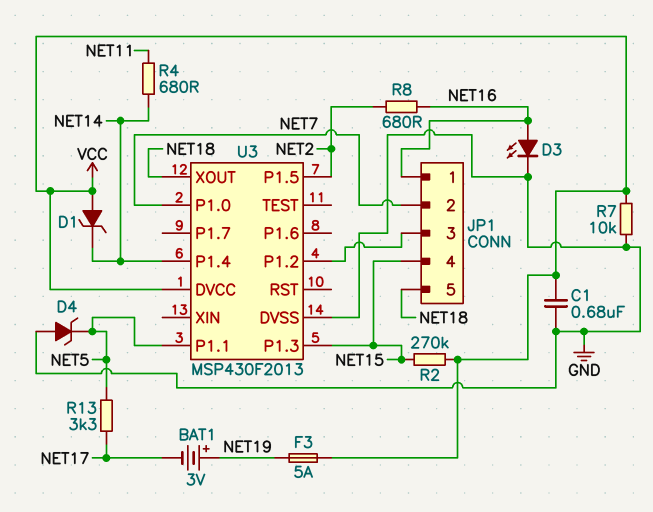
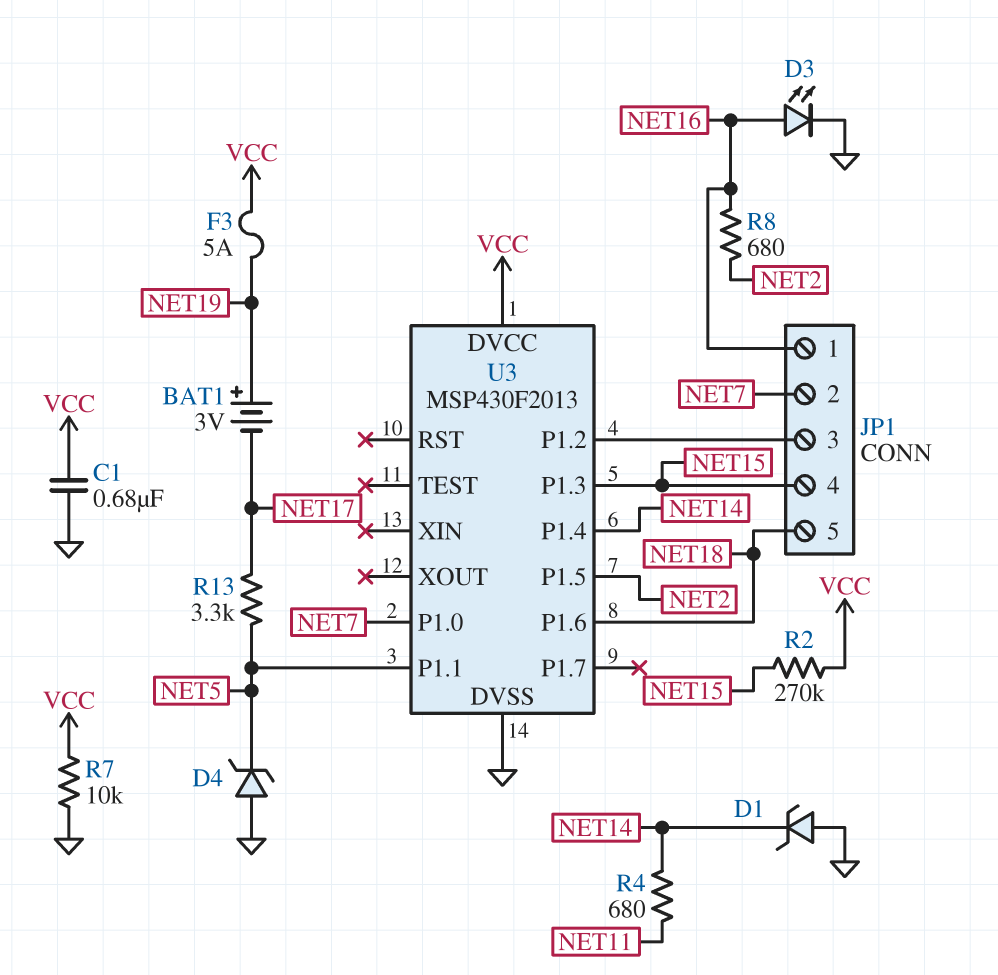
D1: zener (A VCC, K NET14) -> zener (A GND, K NET14)
U3 pin P1.6: none -> NET18
U3 pin XOUT: NET18 -> none

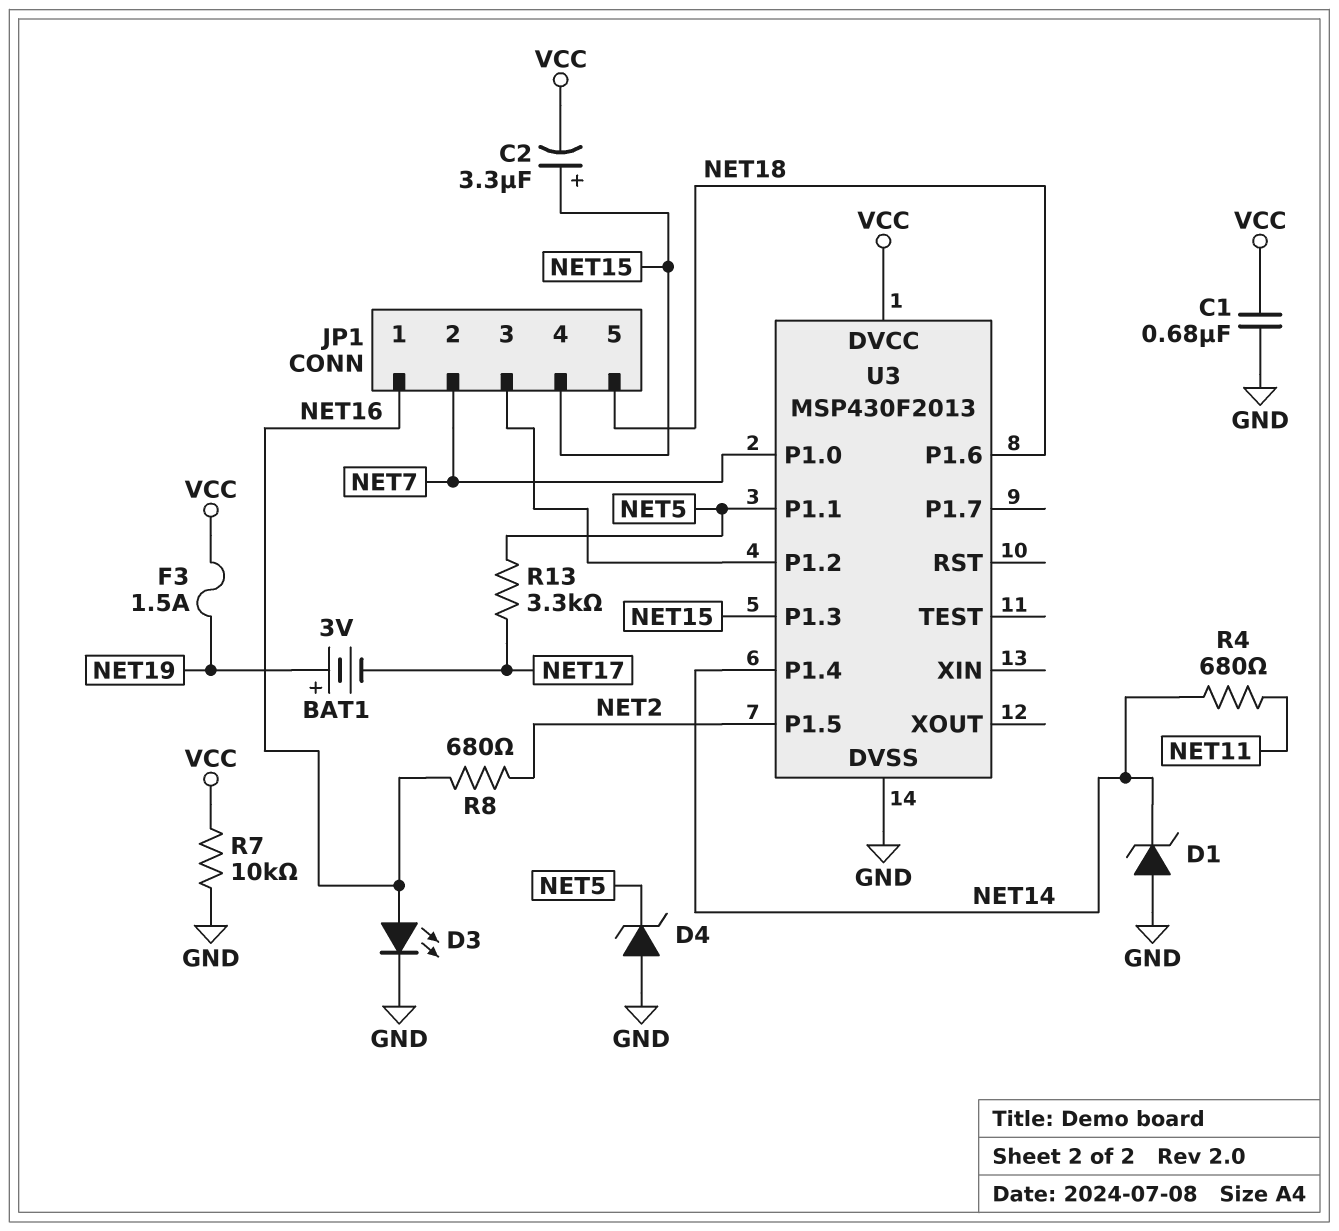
C2: none -> 3.3uF (plus NET15, minus VCC)
F3: 5A (NET19, VCC) -> 1.5A (NET19, VCC)
R2: 270k (NET15, VCC) -> none

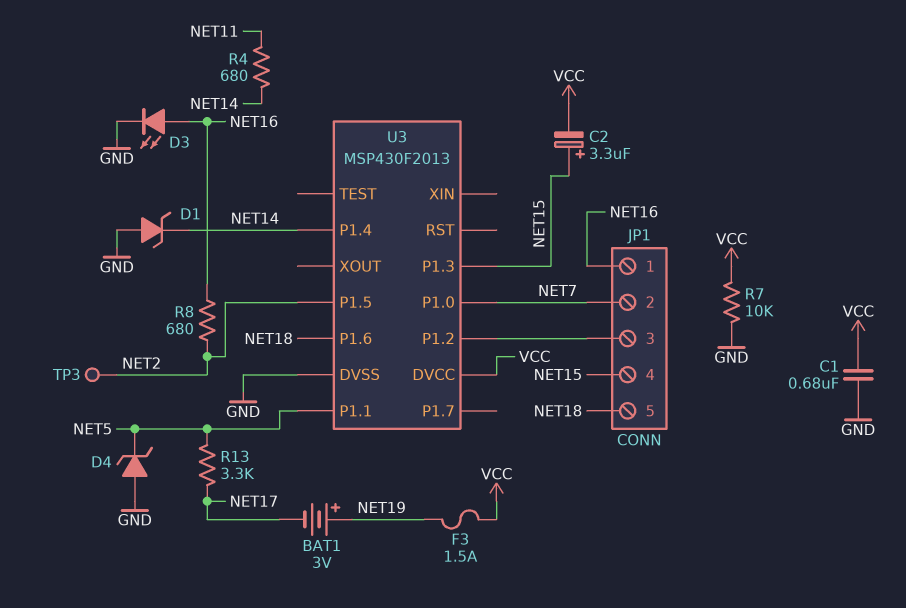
TP3: none -> test point (NET2)

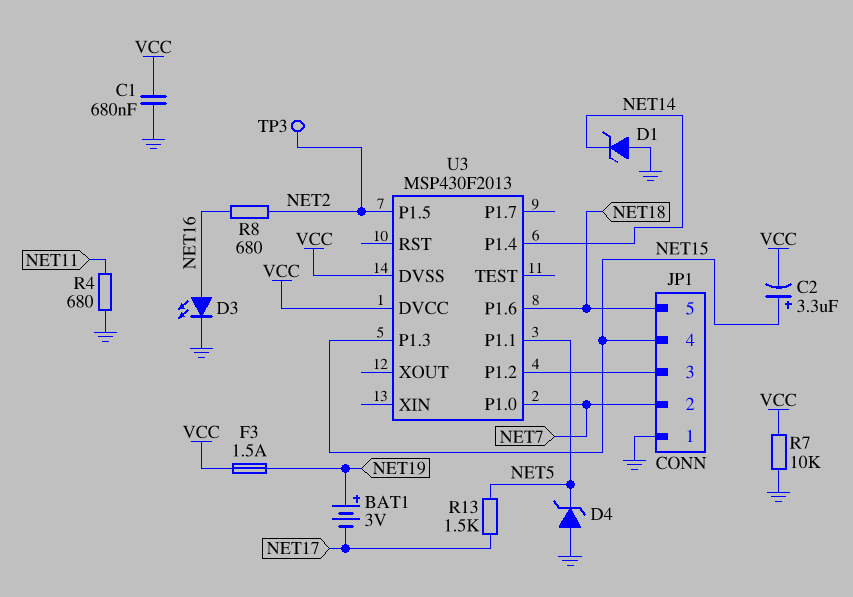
JP1 pin 1: NET16 -> GND
R4: 680 (NET11, NET14) -> 680 (GND, NET11)
R13: 3.3k (NET5, NET17) -> 1.5k (NET5, NET17)
U3 pin DVSS: GND -> VCC

